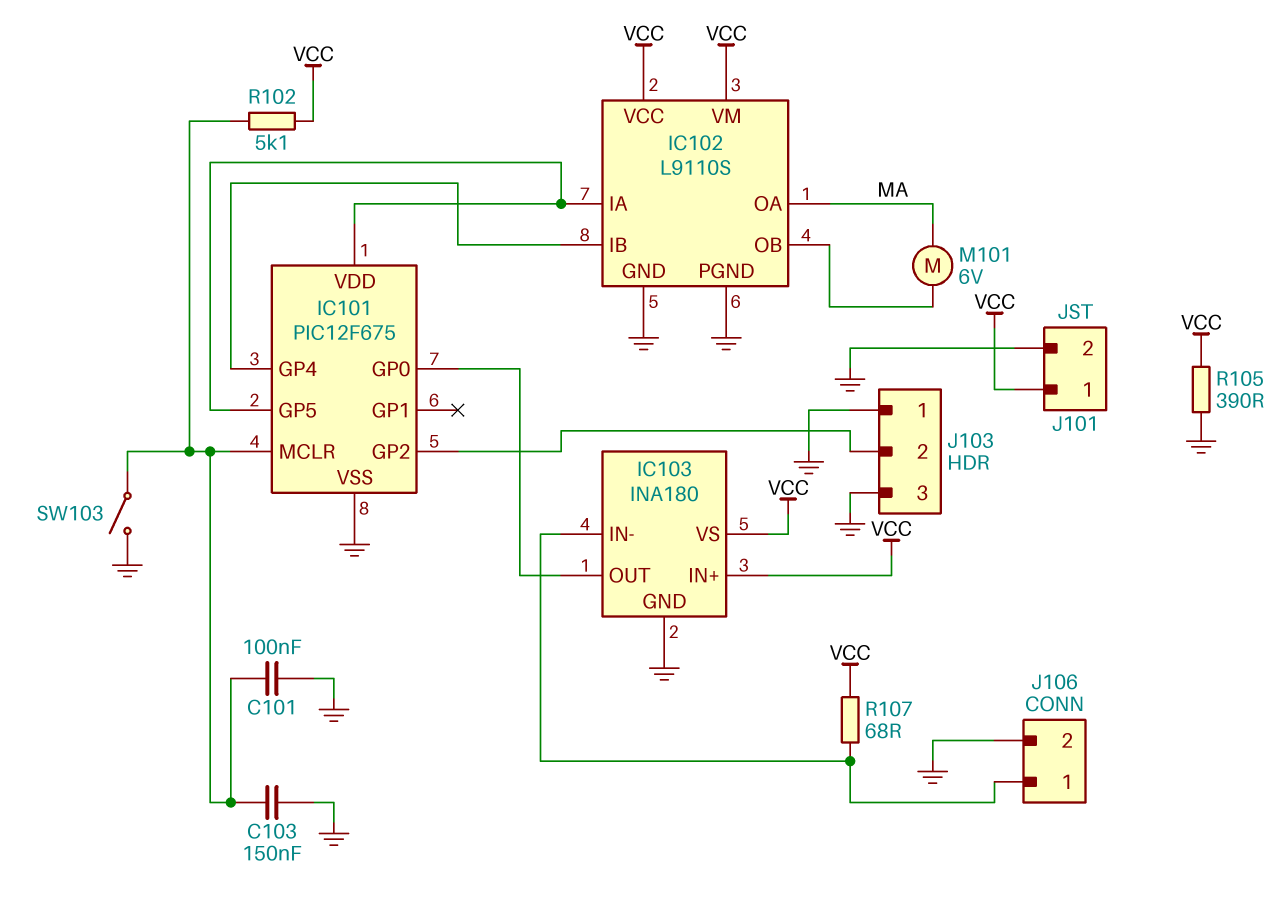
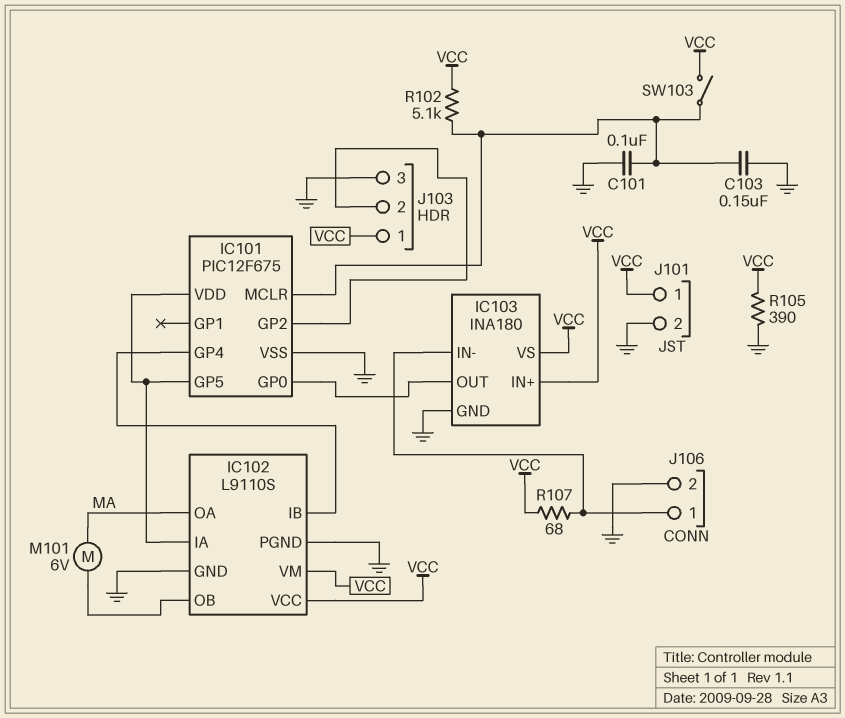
J103 pin 1: GND -> VCC
SW103: switch (GND, IC101/MCLR) -> switch (IC101/MCLR, VCC)

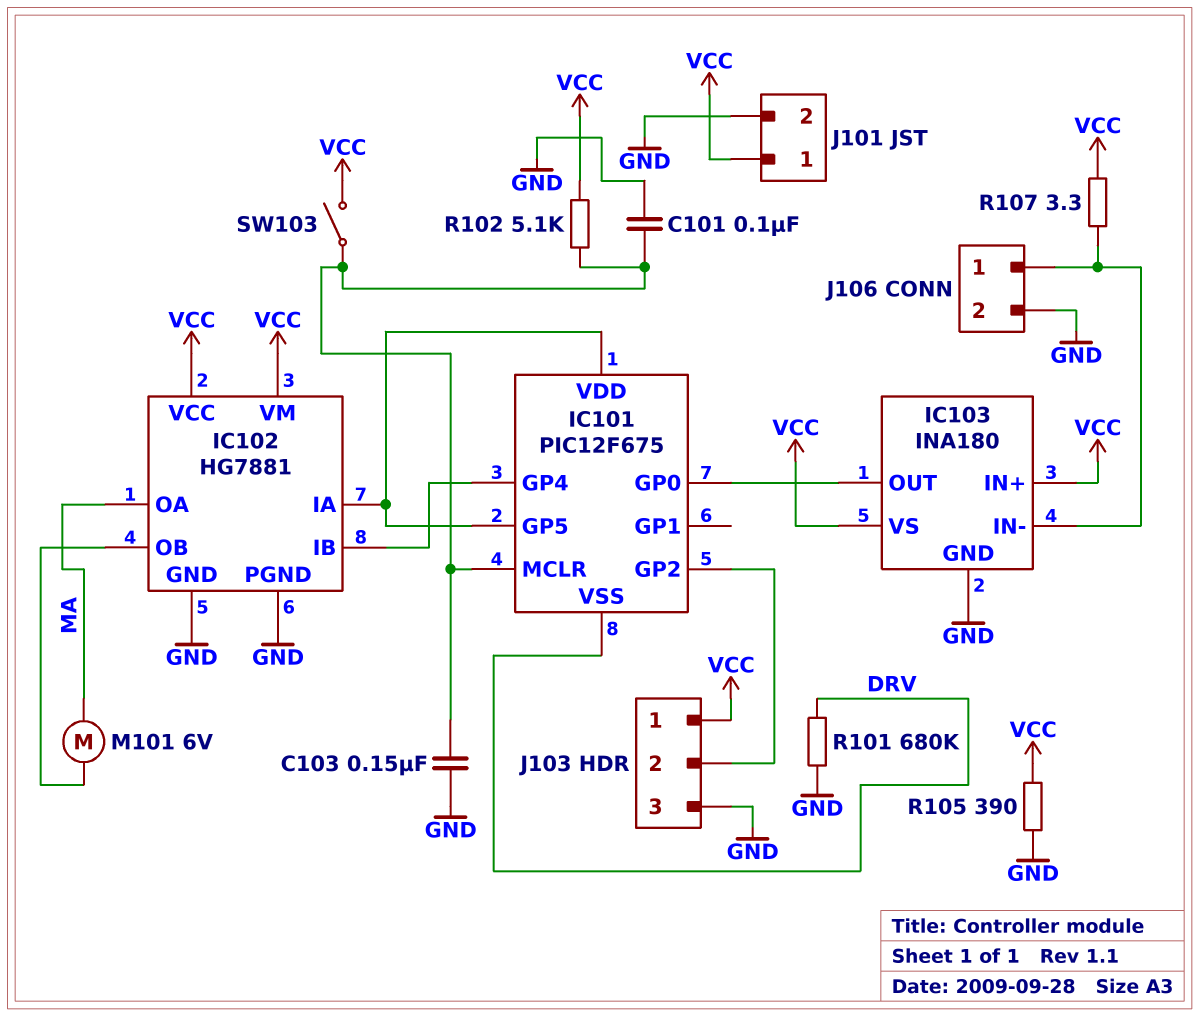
IC101 pin VSS: GND -> DRV
IC102: L9110S -> HG7881
R101: none -> 680k (DRV, GND)
R107: 68 (IC103/IN-, VCC) -> 3.3 (IC103/IN-, VCC)

